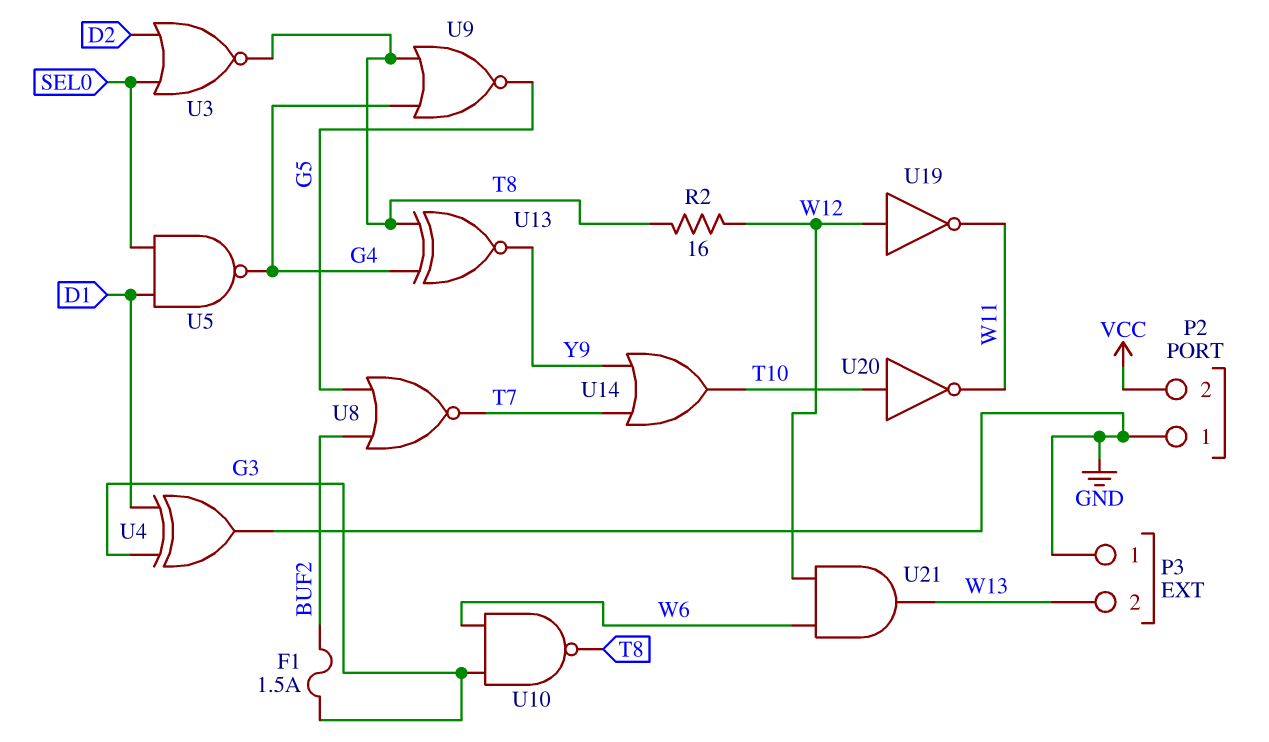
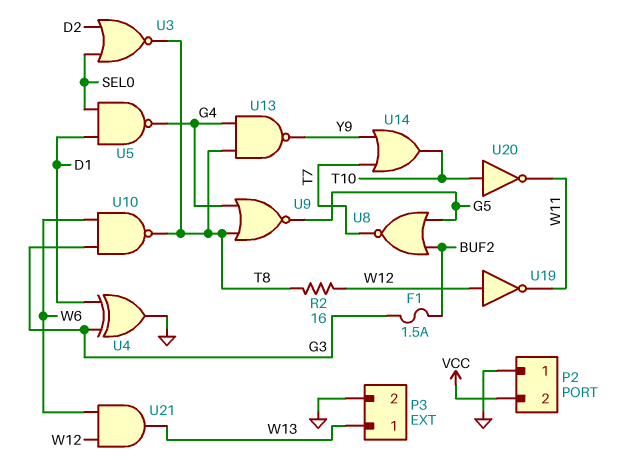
P3 pin 1: GND -> W13
P3 pin 2: W13 -> GND
U13: XNOR (in G4, in T8, out Y9) -> NAND (in G4, in T8, out Y9)

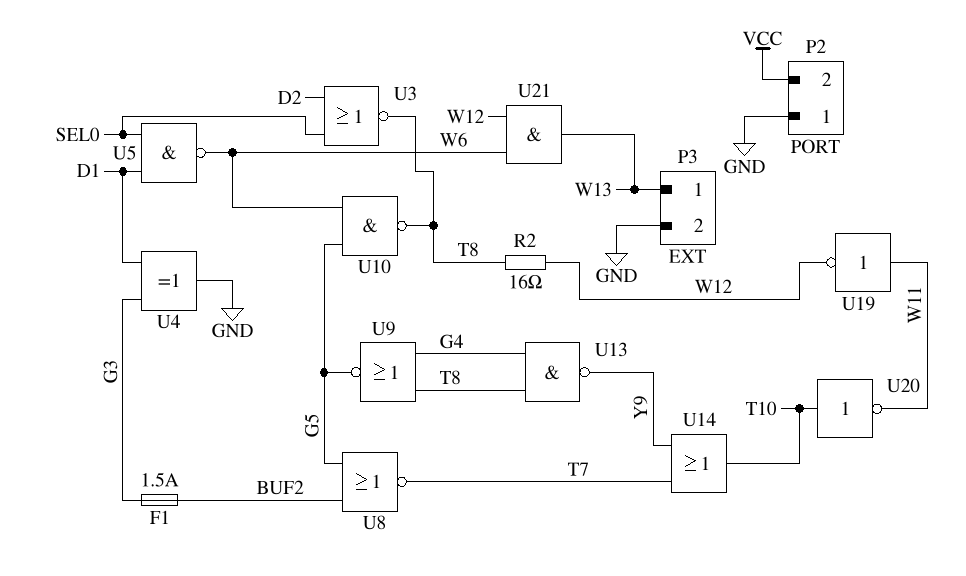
U5: NAND (in D1, in SEL0, out G4) -> NAND (in D1, in SEL0, out W6)
U10: NAND (in G3, in W6, out T8) -> NAND (in G5, in W6, out T8)
U19: NOT (in W12, out W11) -> NOT (in W11, out W12)

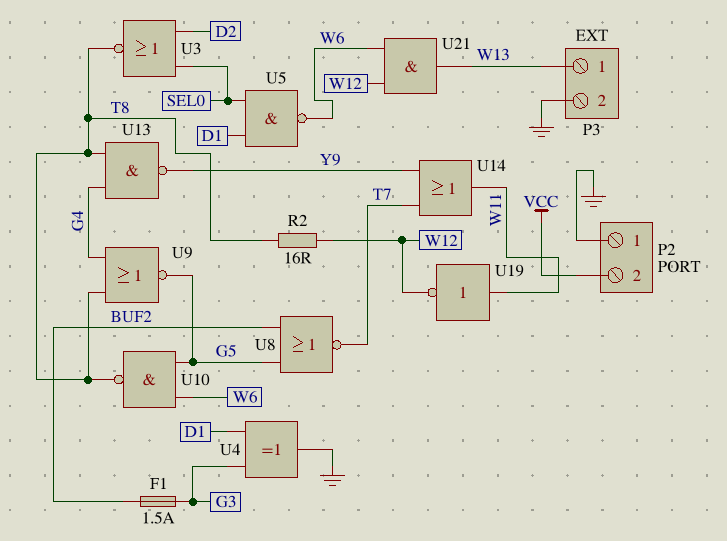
U14: OR (in T7, in Y9, out T10) -> OR (in T7, in Y9, out W11)
U20: NOT (in T10, out W11) -> none

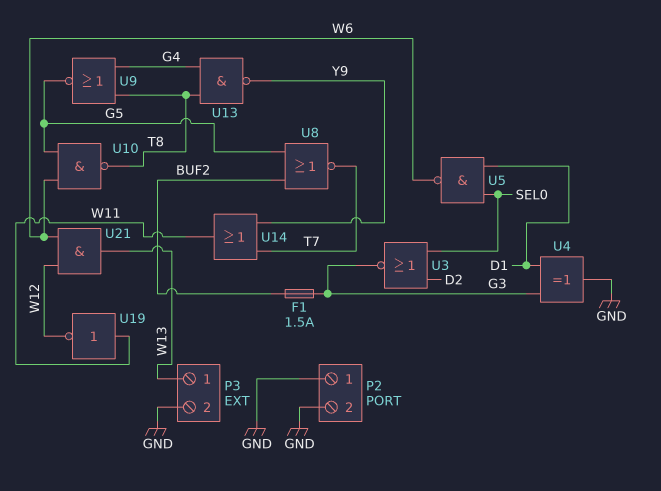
P2 pin 2: VCC -> GND
R2: 16 (T8, W12) -> none
U3: NOR (in D2, in SEL0, out T8) -> NOR (in D2, in SEL0, out G3)

